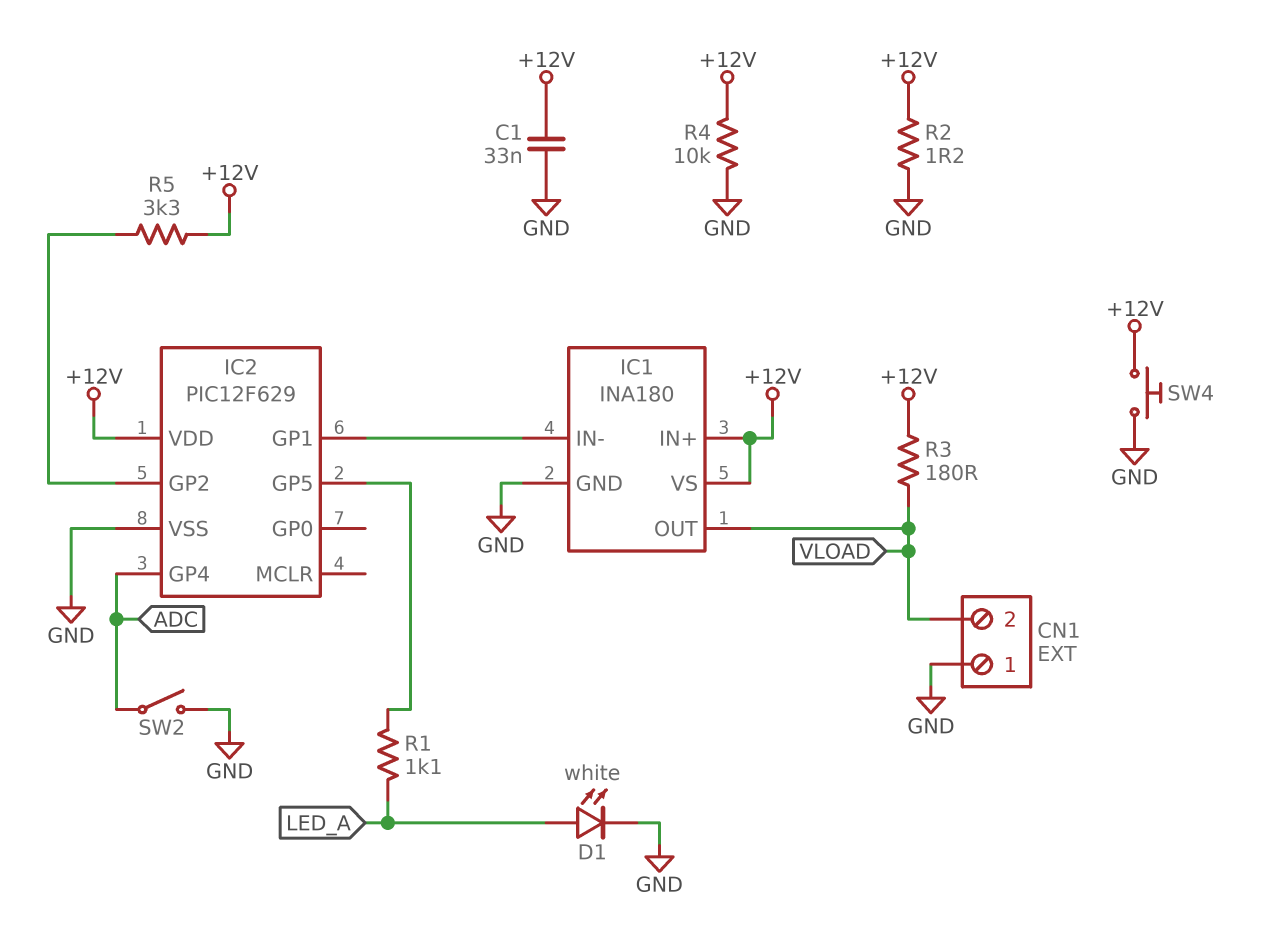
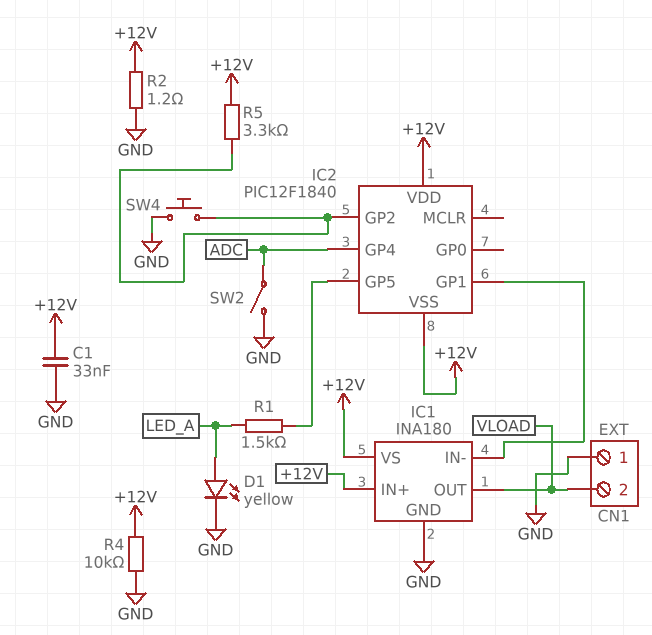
D1: LED white (A LED_A, K GND) -> LED yellow (A LED_A, K GND)
IC2: PIC12F629 -> PIC12F1840
IC2 pin VSS: GND -> +12V
R1: 1.1k (IC2/GP5, LED_A) -> 1.5k (IC2/GP5, LED_A)
R3: 180 (+12V, VLOAD) -> none
SW4: button (+12V, GND) -> button (GND, IC2/GP2)

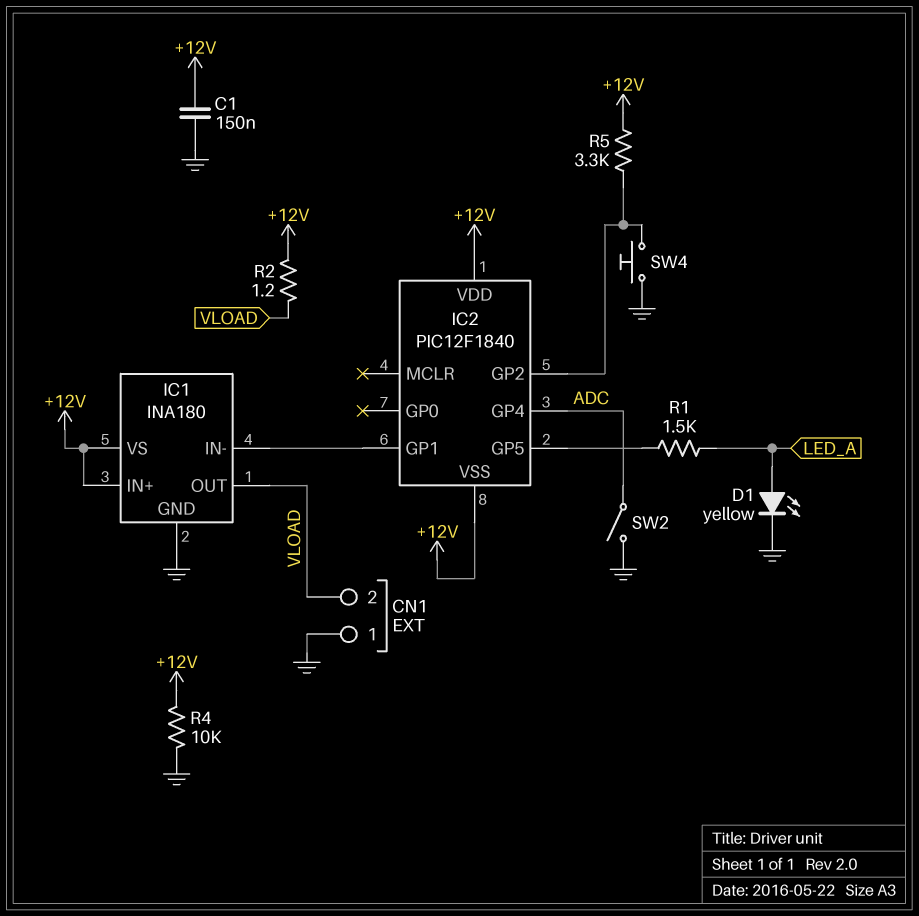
C1: 33nF (+12V, GND) -> 150nF (+12V, GND)
R2: 1.2 (+12V, GND) -> 1.2 (+12V, VLOAD)

